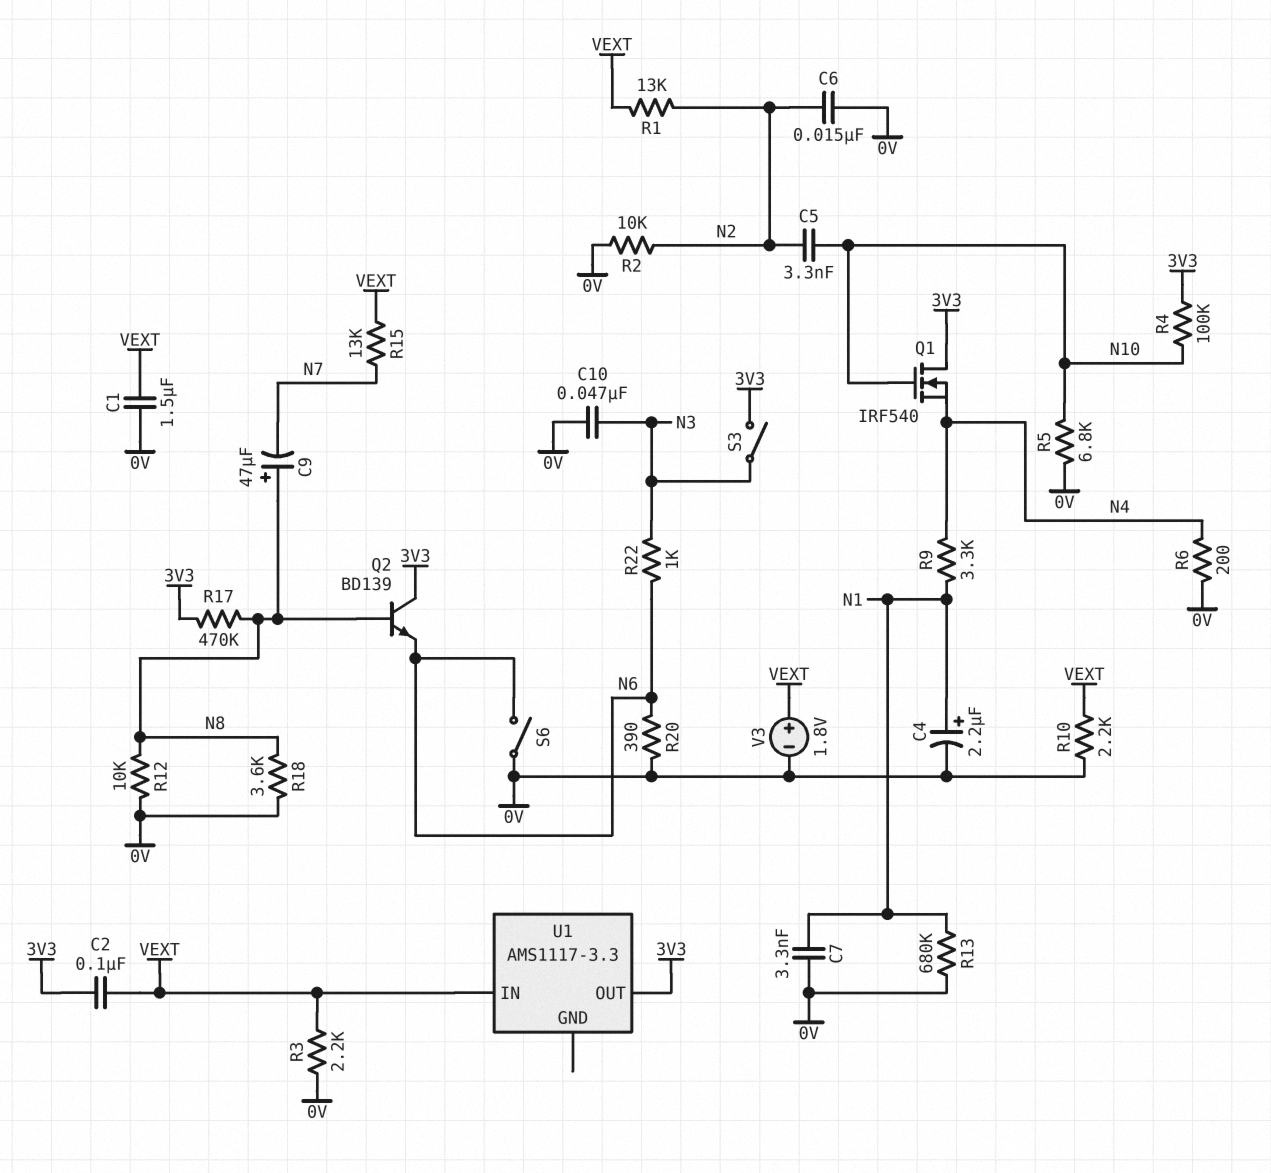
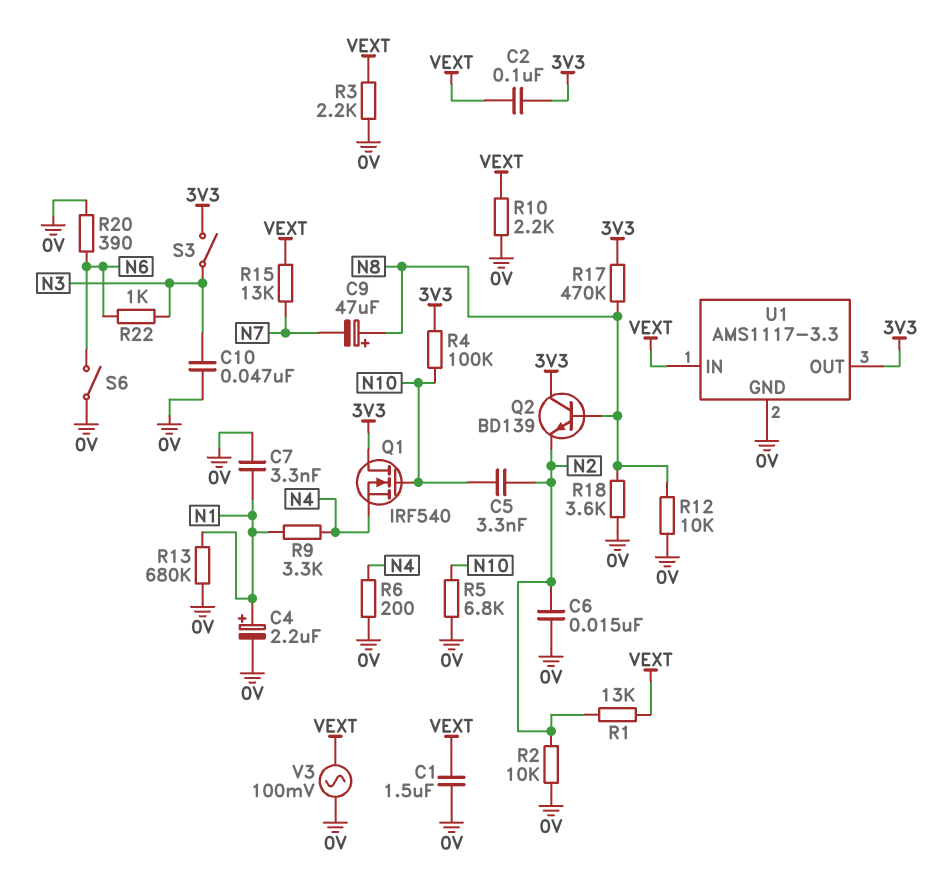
Q2: NPN BD139 (B N8, C 3V3, E N6) -> NPN BD139 (B N8, C 3V3, E N2)
U1 pin GND: none -> 0V
V3: 1.8V (plus VEXT, minus 0V) -> AC 100mV (0V, VEXT)

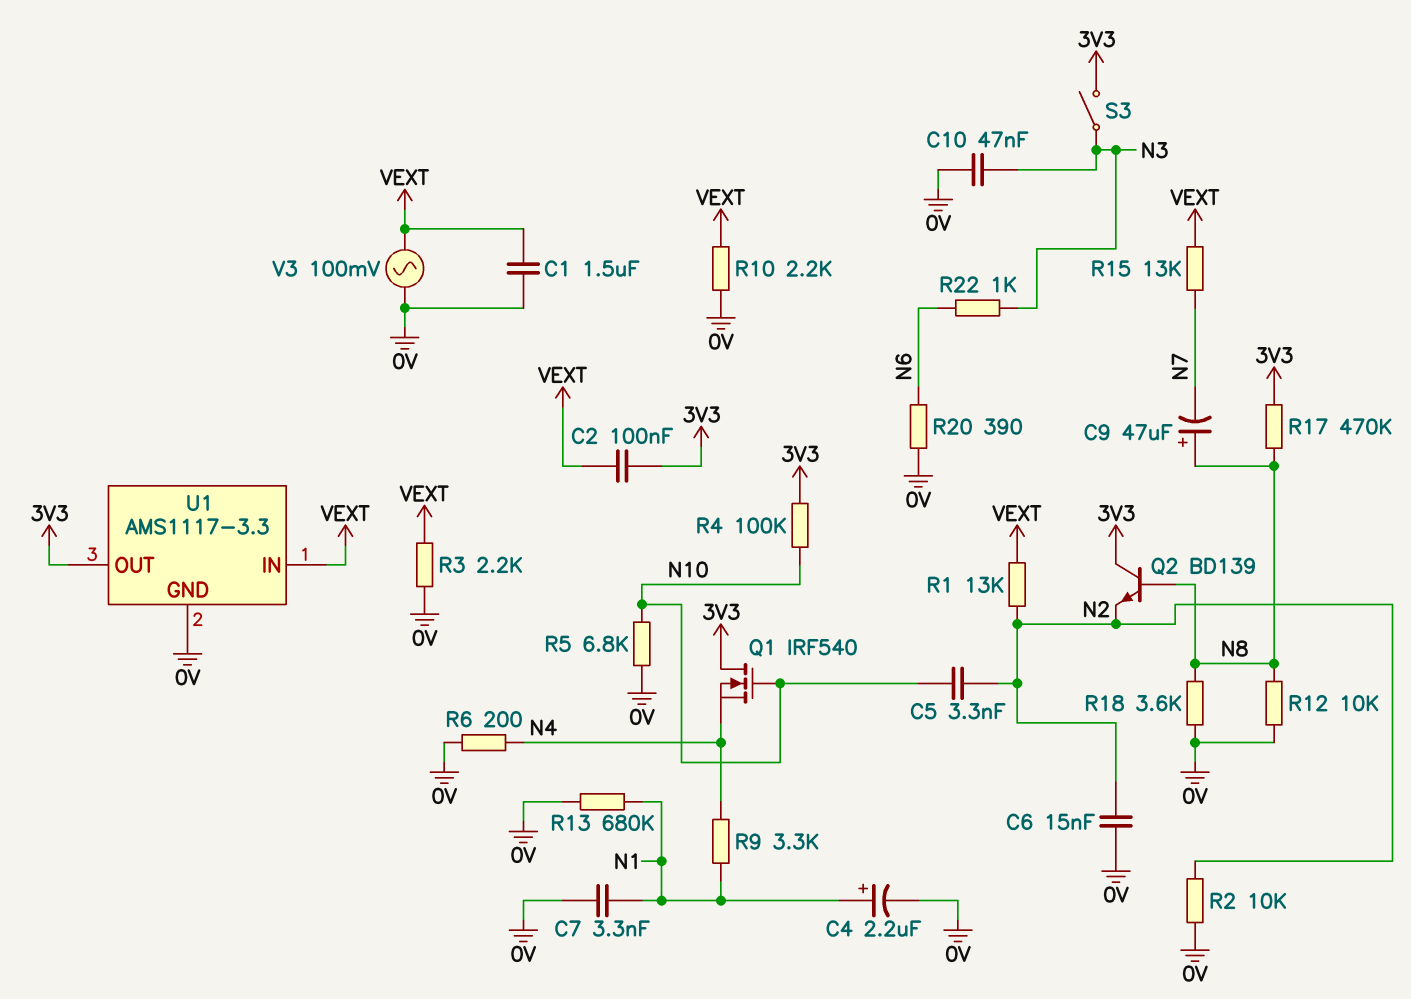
S6: switch (0V, N6) -> none

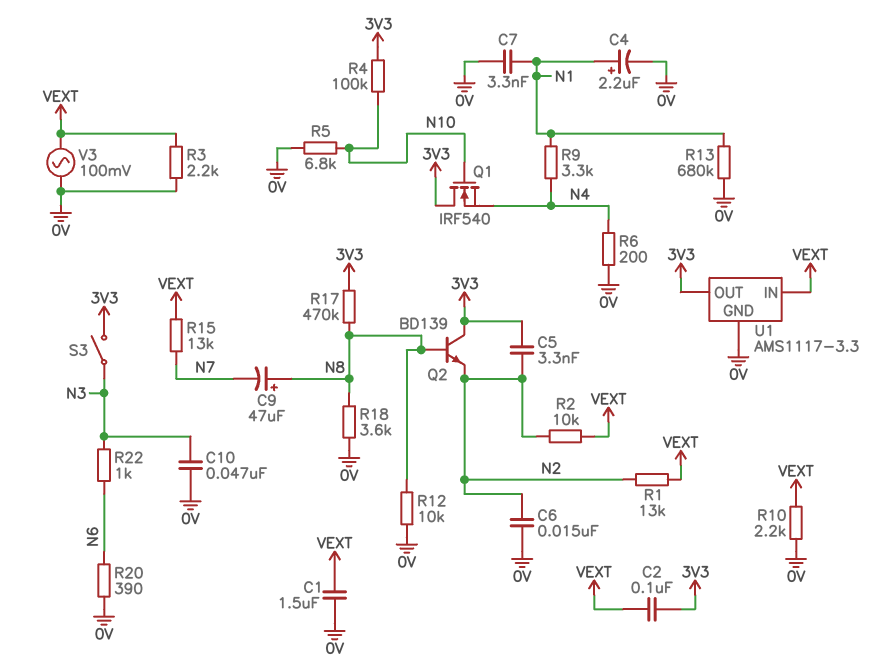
C5: 3.3nF (N2, N10) -> 3.3nF (3V3, N2)
R2: 10k (0V, N2) -> 10k (N2, VEXT)

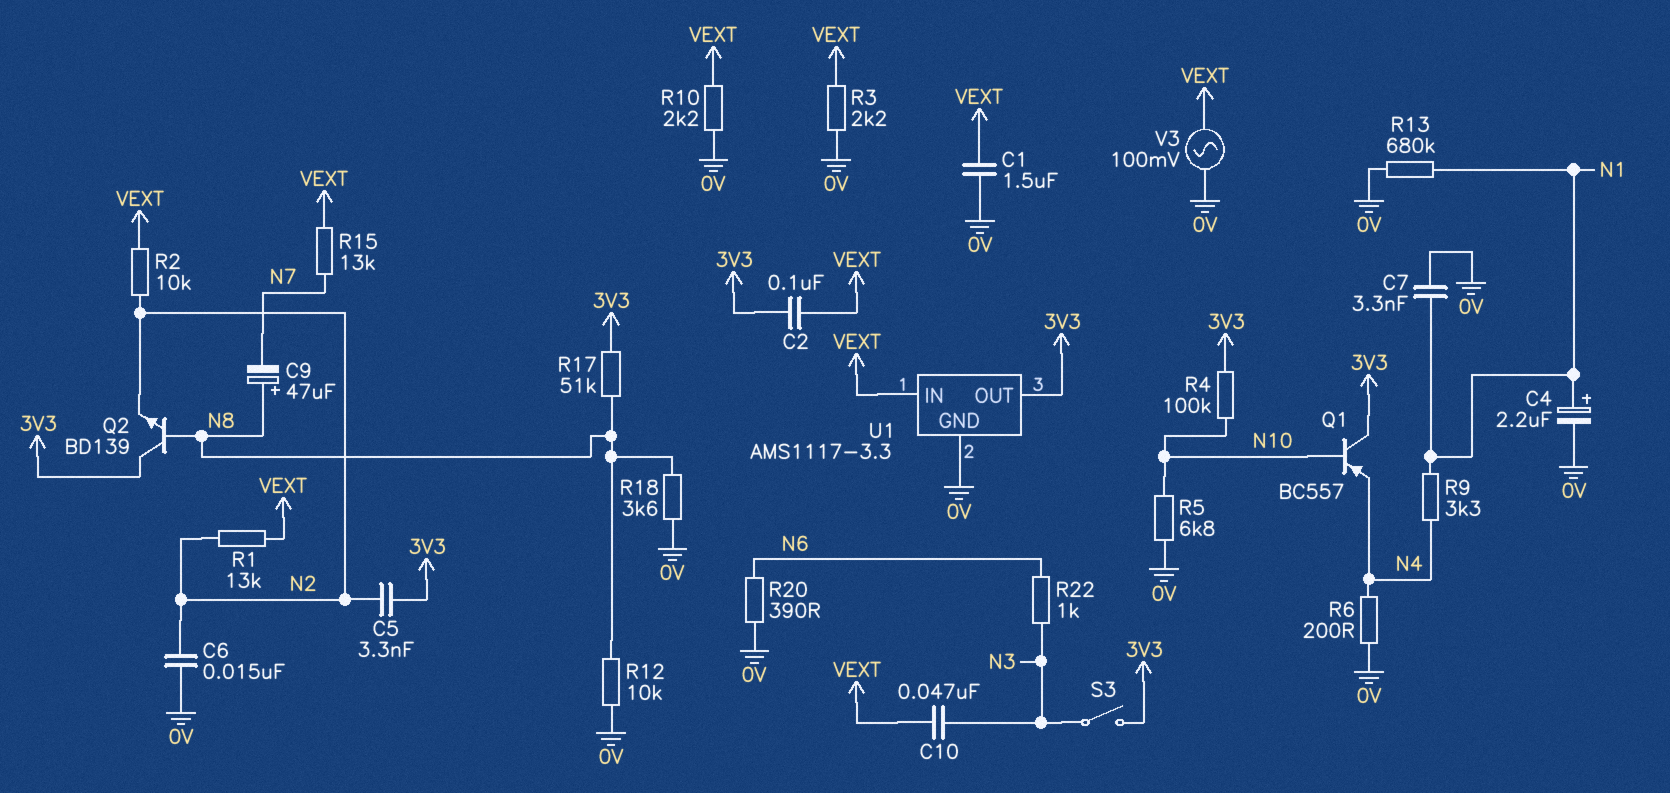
C10: 47nF (0V, N3) -> 47nF (N3, VEXT)
Q1: NMOS IRF540 (G N10, D 3V3, S N4) -> PNP BC557 (B N10, C 3V3, E N4)
R17: 470k (3V3, N8) -> 51k (3V3, N8)

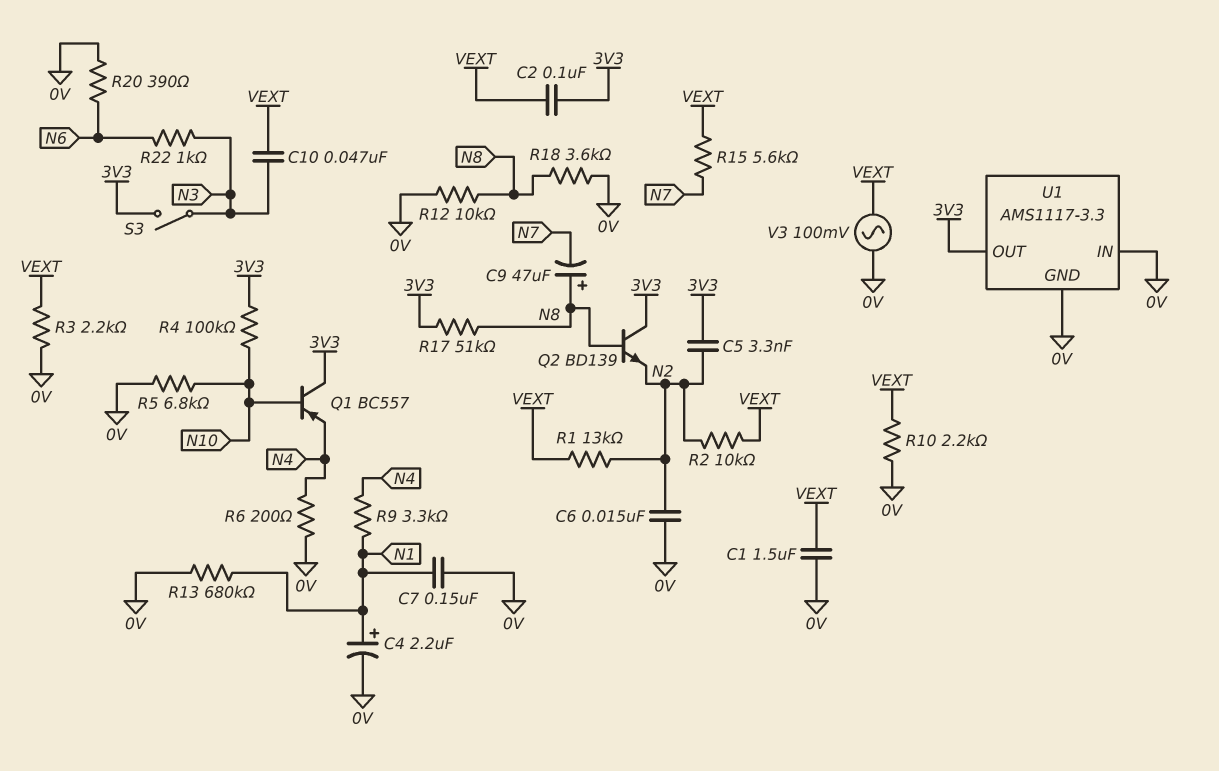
C7: 3.3nF (0V, N1) -> 150nF (0V, N1)
R15: 13k (N7, VEXT) -> 5.6k (N7, VEXT)
U1 pin IN: VEXT -> 0V

